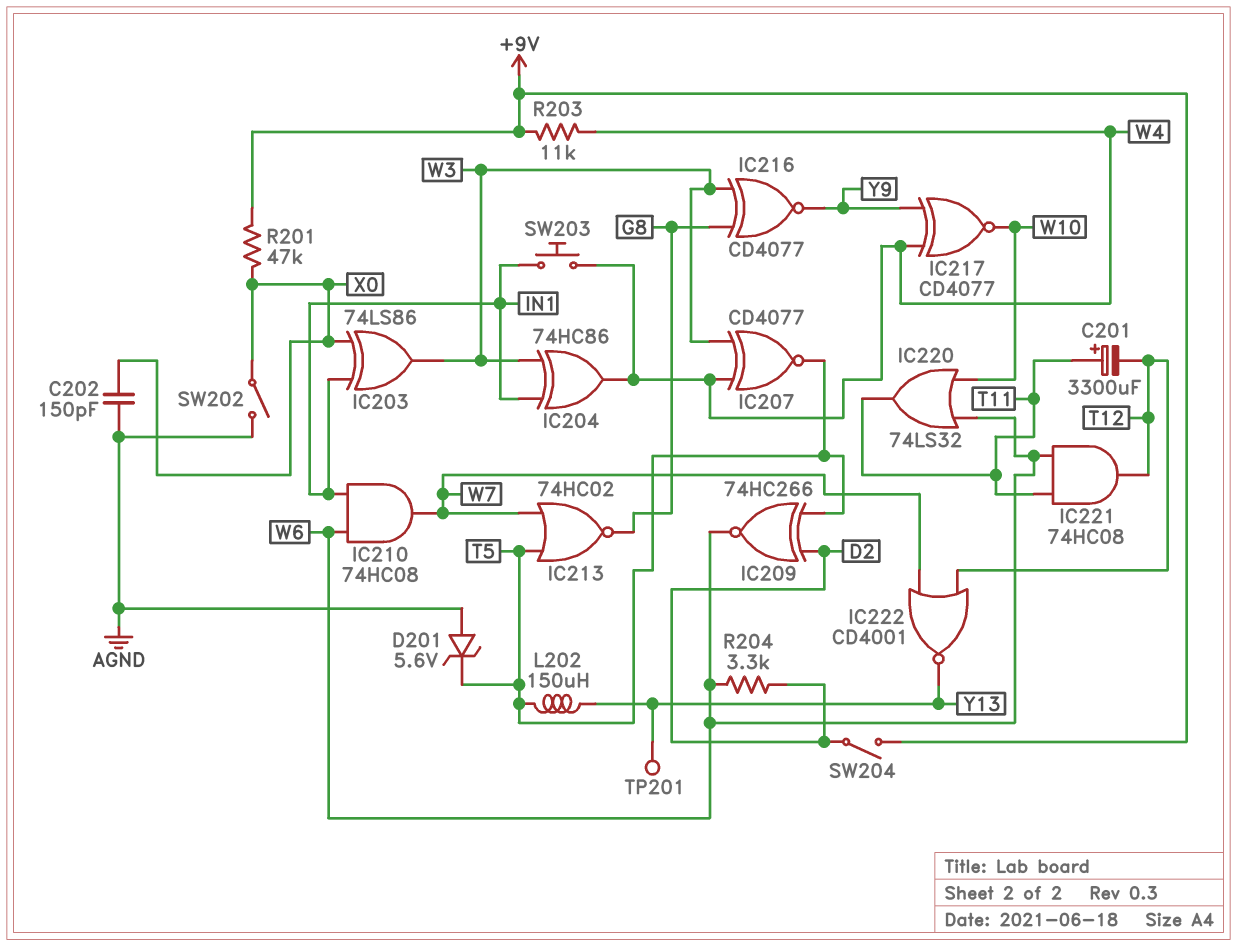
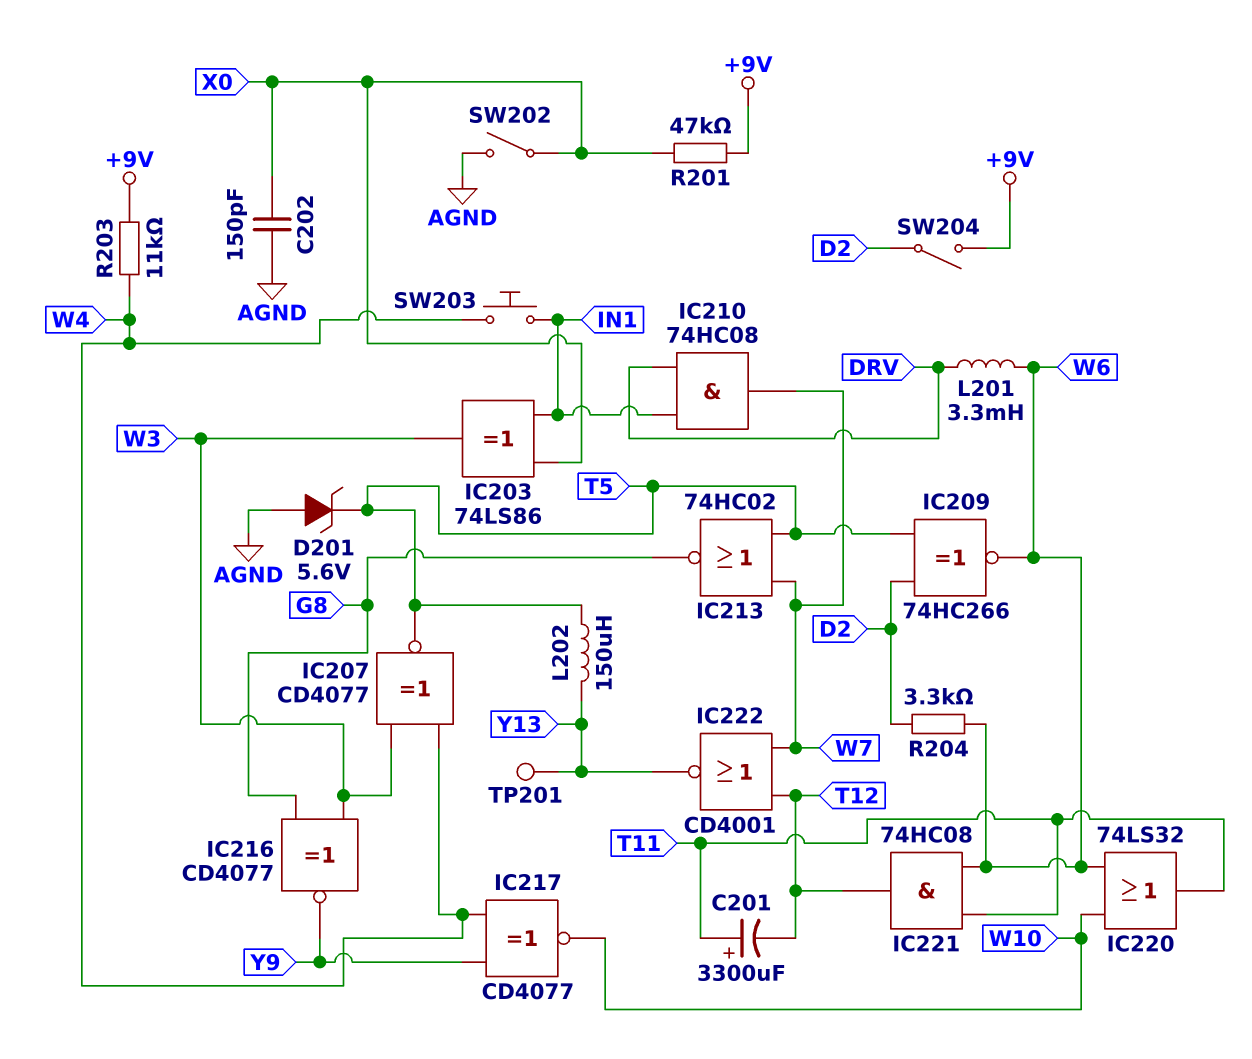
IC204: XOR 74HC86 (in IN1, in W3, out W4) -> none
IC210: AND 74HC08 (in IN1, in W6, out W7) -> AND 74HC08 (in DRV, in IN1, out W7)
L201: none -> 3.3mH (DRV, W6)

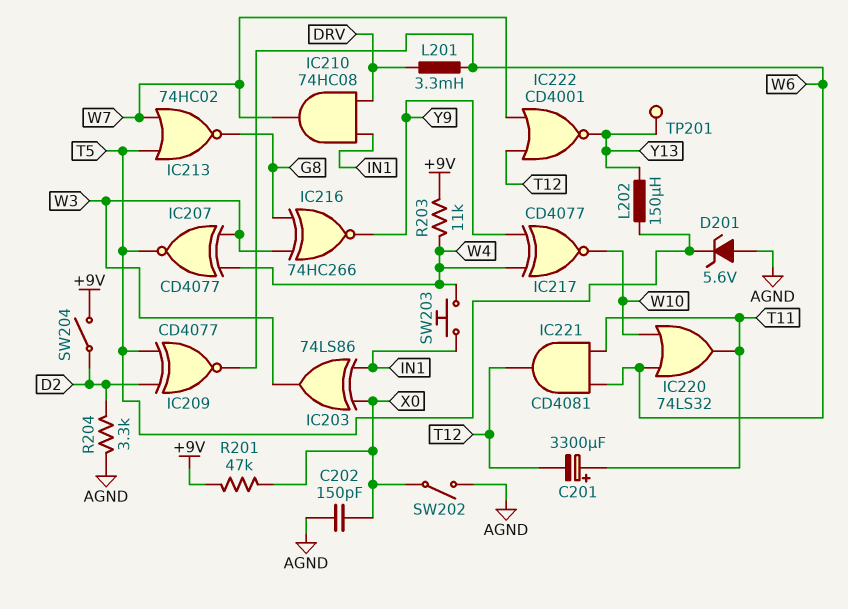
IC209: XNOR 74HC266 (in D2, in T5, out W6) -> XNOR CD4077 (in D2, in T5, out W6)
IC216: XNOR CD4077 (in G8, in W3, out Y9) -> XNOR 74HC266 (in G8, in W3, out Y9)
IC221: AND 74HC08 (in T11, in W6, out T12) -> AND CD4081 (in T11, in W6, out T12)
R204: 3.3k (D2, W6) -> 3.3k (AGND, D2)

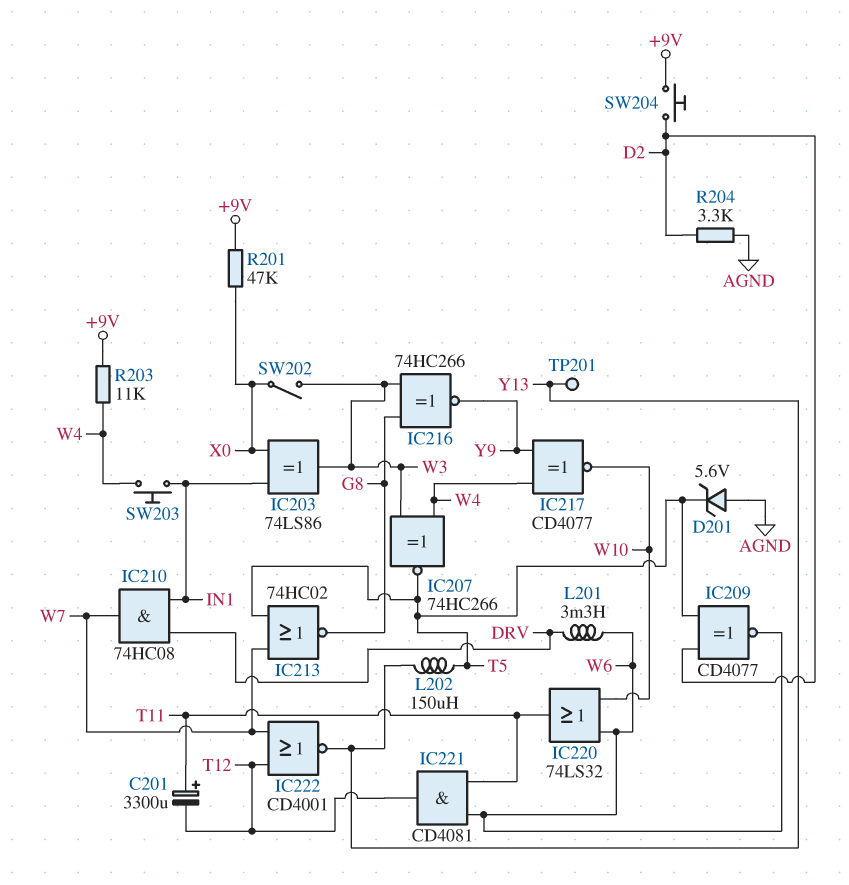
C202: 150pF (AGND, X0) -> none
IC207: XNOR CD4077 (in W3, in W4, out T5) -> XNOR 74HC266 (in W3, in W4, out T5)
SW202: switch (AGND, X0) -> switch (W3, X0)
SW204: switch (+9V, D2) -> button (+9V, D2)

